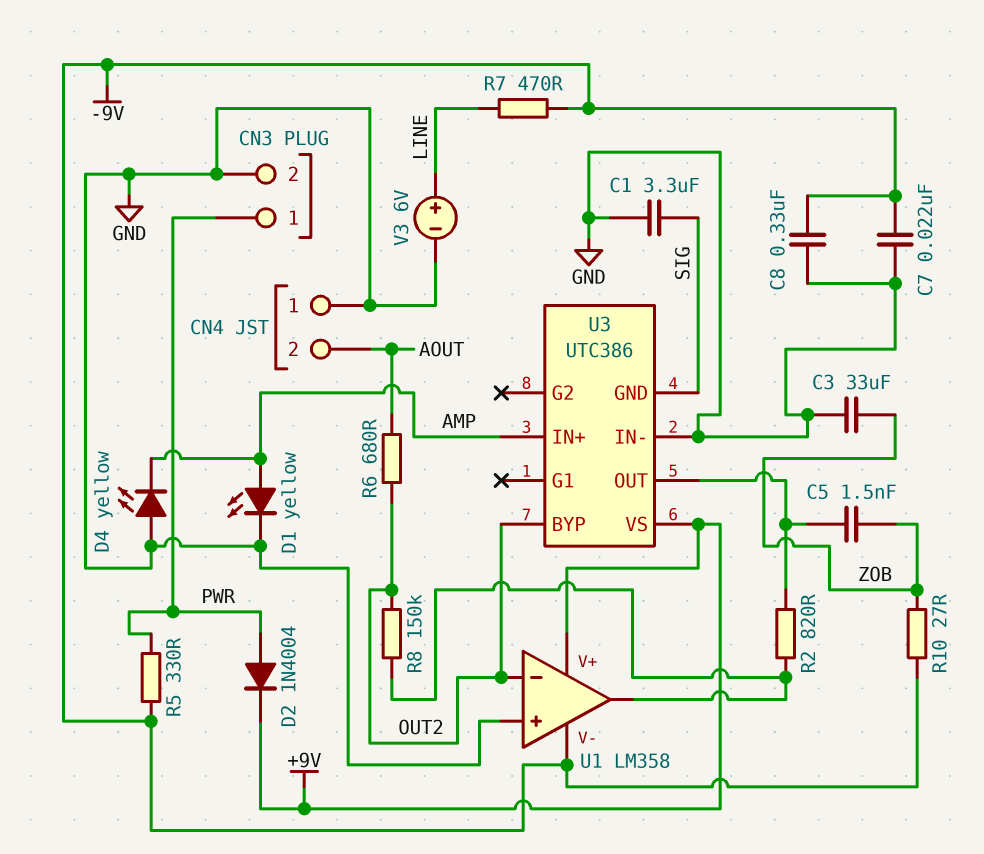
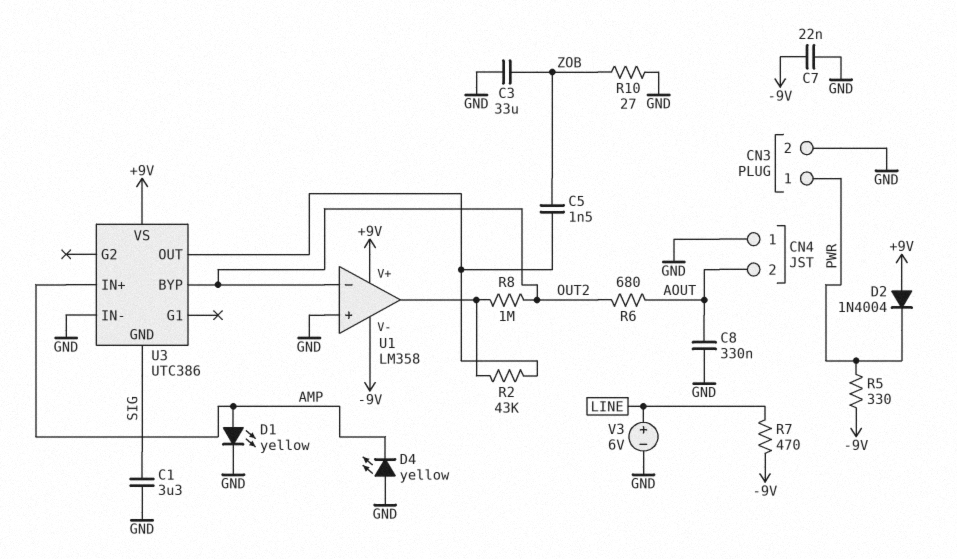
C8: 330nF (-9V, GND) -> 330nF (AOUT, GND)
D2: diode 1N4004 (A PWR, K +9V) -> diode 1N4004 (A +9V, K PWR)
R2: 820 (U1/out, U3/OUT) -> 43k (U1/out, U3/OUT)
R8: 150k (OUT2, U1/out) -> 1M (OUT2, U1/out)
R10: 27 (-9V, ZOB) -> 27 (GND, ZOB)

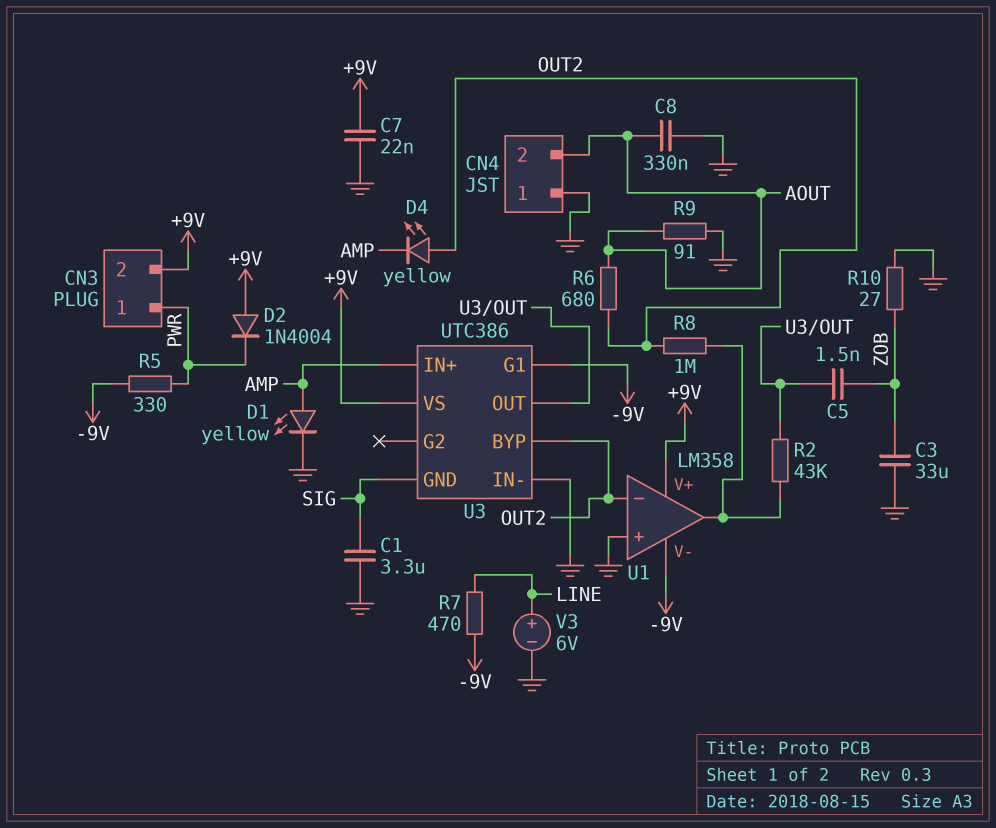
C7: 22nF (-9V, GND) -> 22nF (+9V, GND)
CN3 pin 2: GND -> +9V
D4: LED yellow (A GND, K AMP) -> LED yellow (A OUT2, K AMP)
R9: none -> 91 (AOUT, GND)
U3 pin G1: none -> -9V

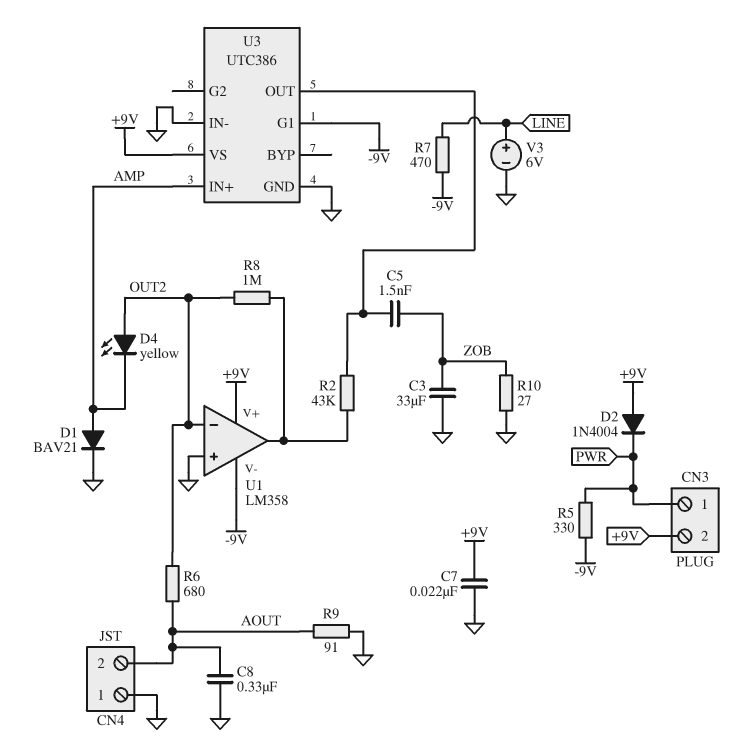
C1: 3.3uF (GND, SIG) -> none
D1: LED yellow (A AMP, K GND) -> diode BAV21 (A AMP, K GND)
U3 pin BYP: OUT2 -> none
U3 pin GND: SIG -> GND

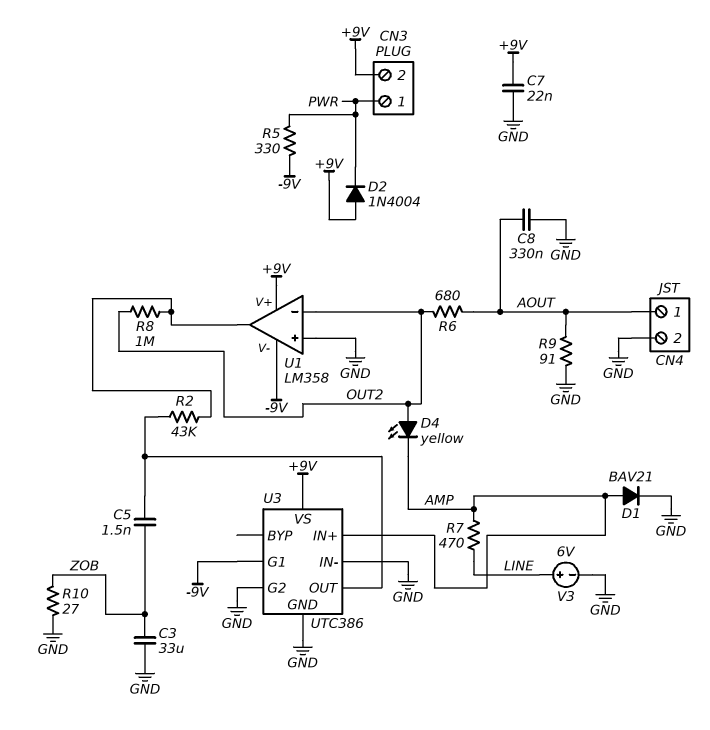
CN4 pin 1: GND -> AOUT
CN4 pin 2: AOUT -> GND
R7: 470 (-9V, LINE) -> 470 (AMP, LINE)
U3 pin G2: none -> GND

